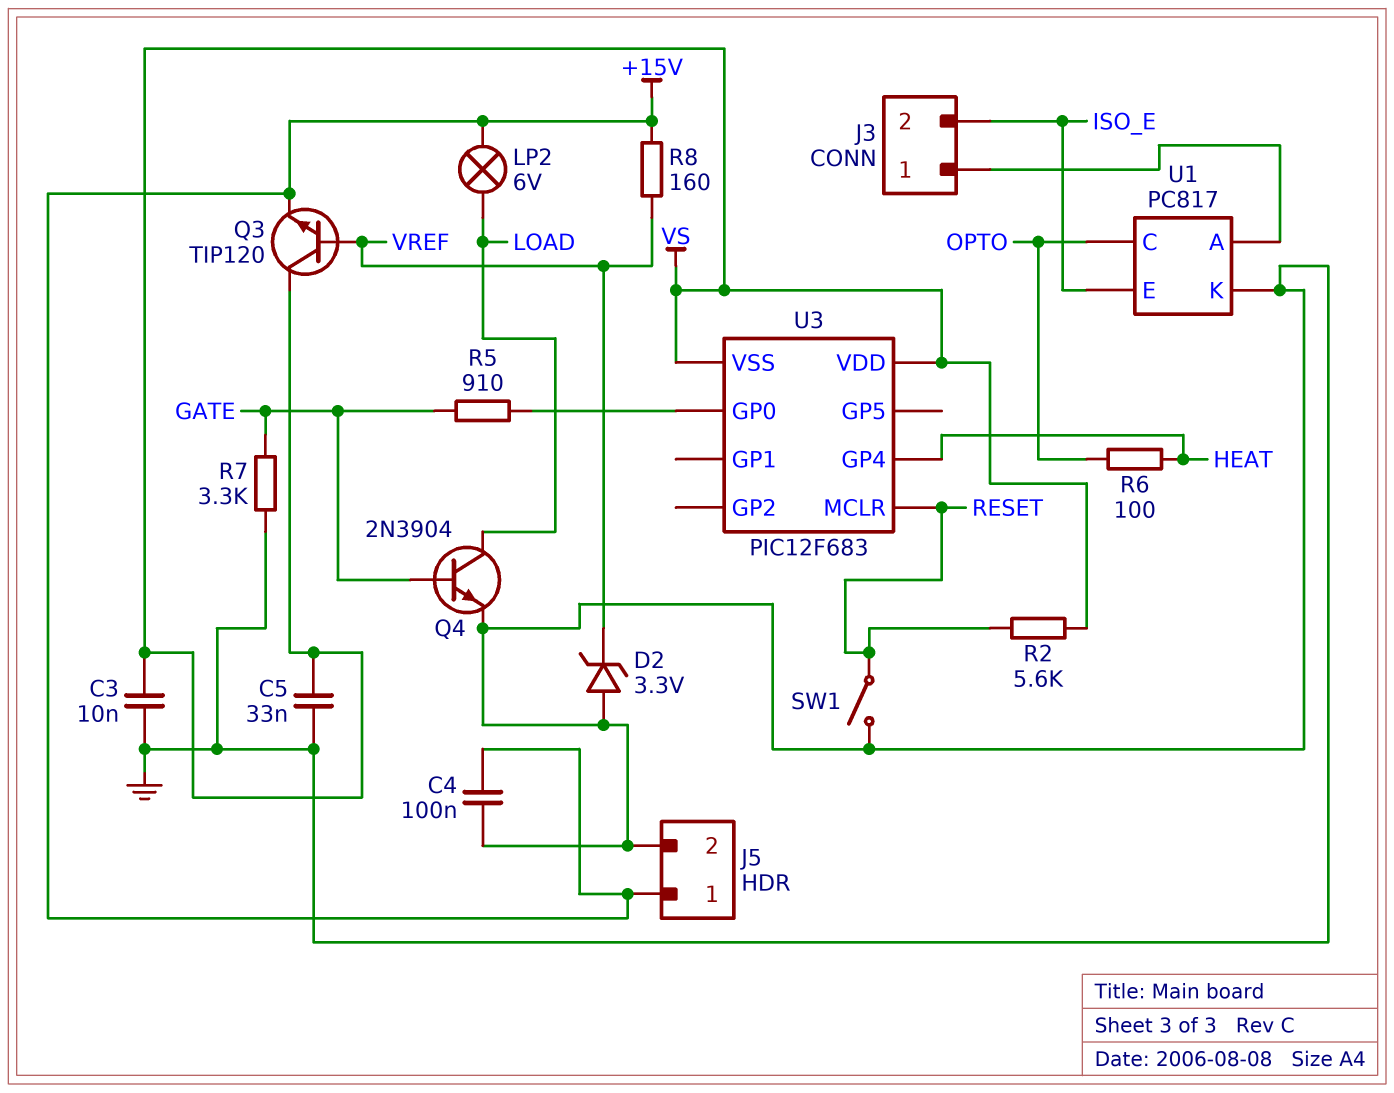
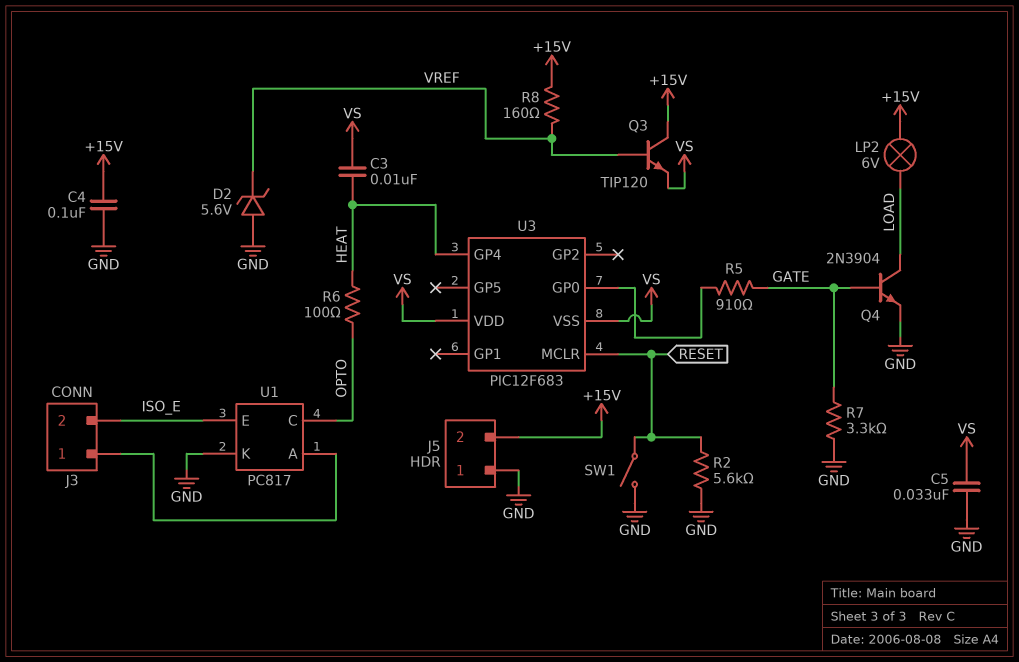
C3: 10nF (GND, VS) -> 10nF (HEAT, VS)
D2: zener 3.3V (A GND, K VREF) -> zener 5.6V (A GND, K VREF)
J5 pin 1: +15V -> GND
J5 pin 2: GND -> +15V
Q3: NPN TIP120 (B VREF, C VS, E +15V) -> NPN TIP120 (B VREF, C +15V, E VS)
R2: 5.6k (RESET, VS) -> 5.6k (GND, RESET)

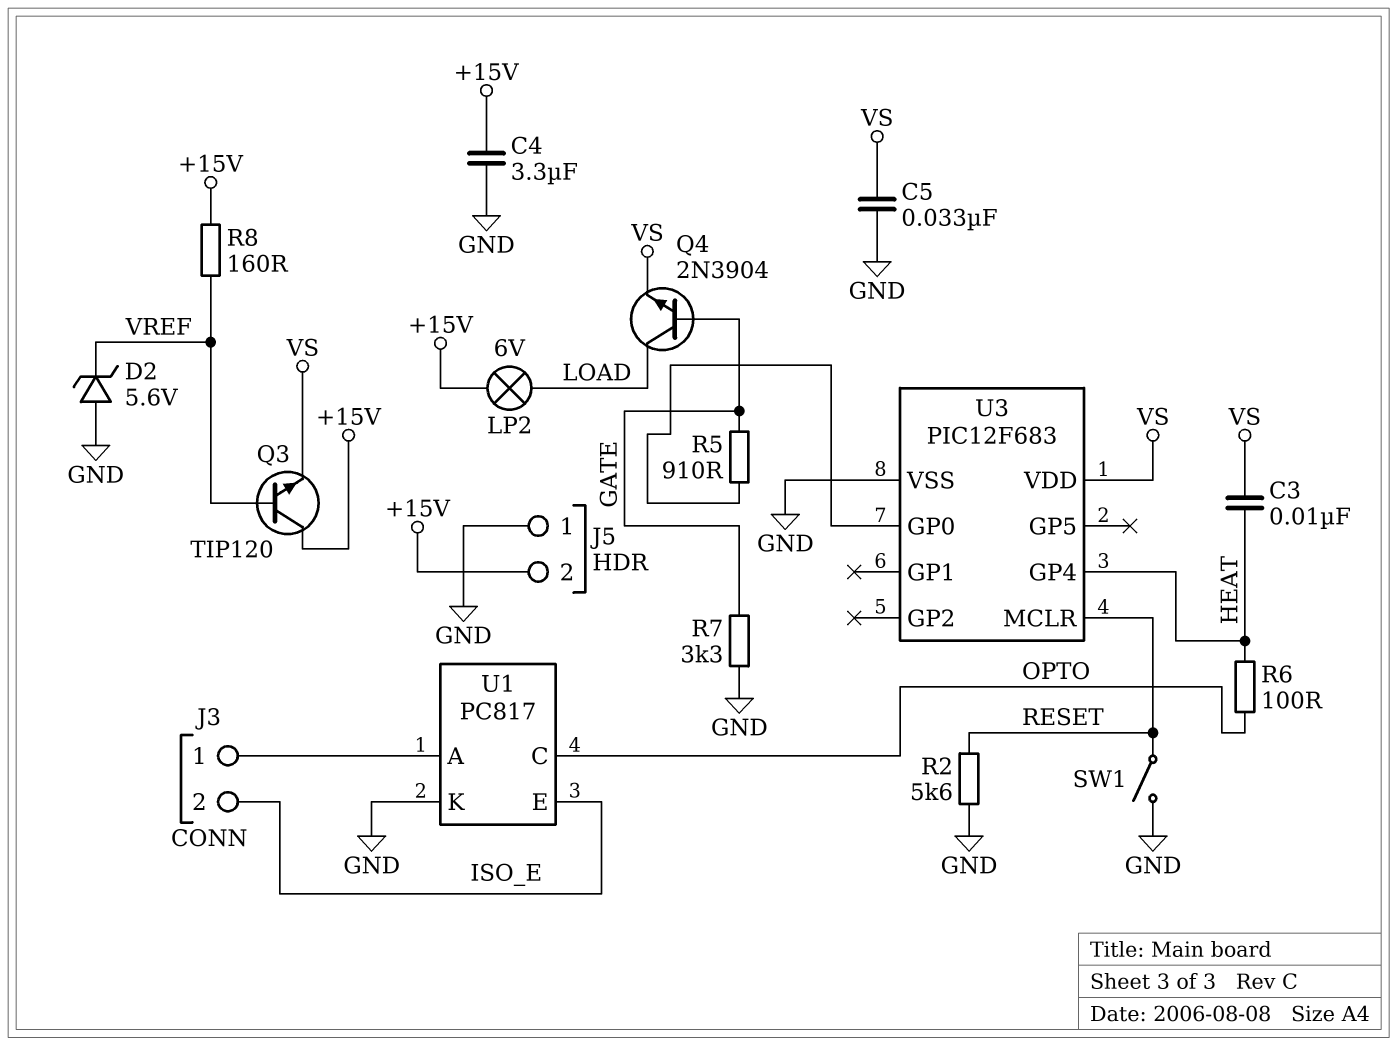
C4: 100nF (+15V, GND) -> 3.3uF (+15V, GND)
Q4: NPN 2N3904 (B GATE, C LOAD, E GND) -> NPN 2N3904 (B GATE, C LOAD, E VS)
U3 pin VSS: VS -> GND

